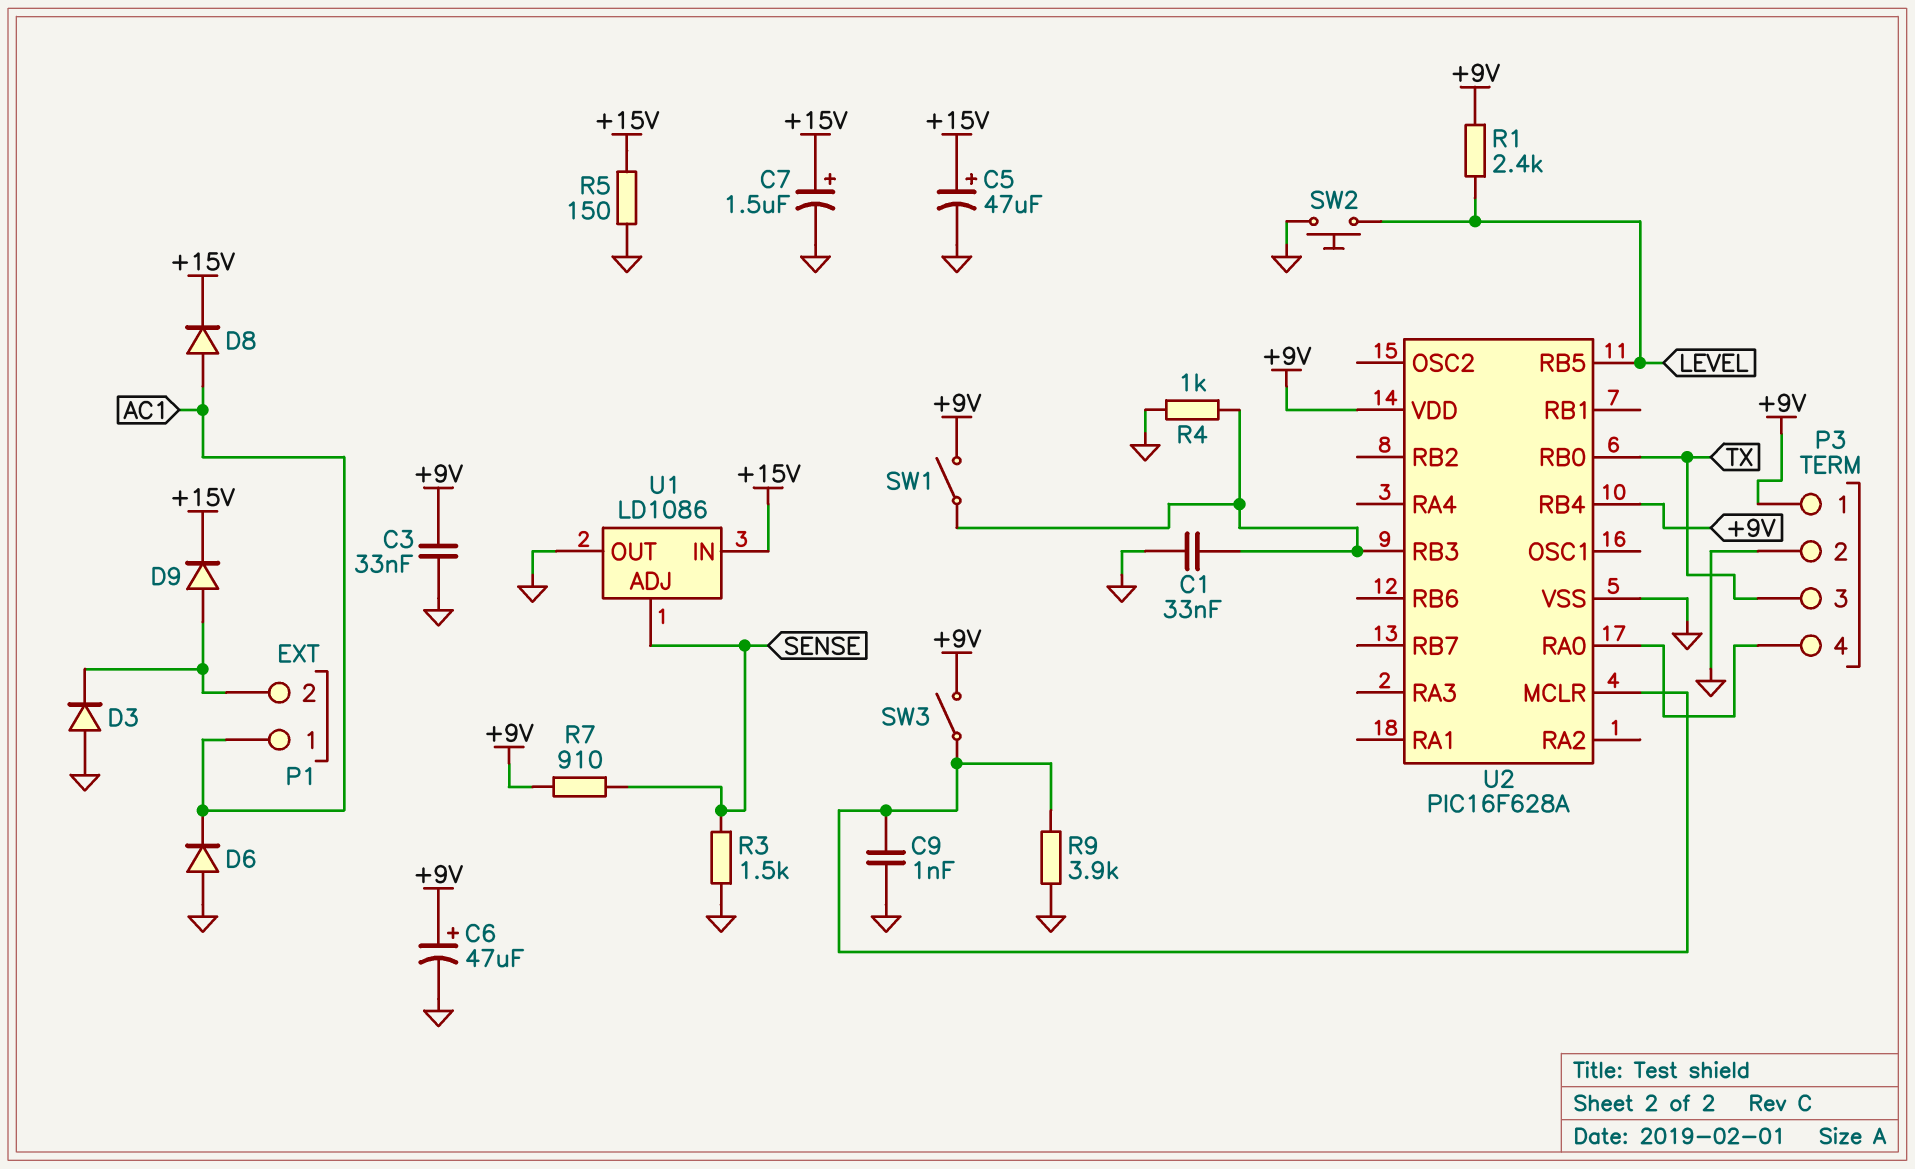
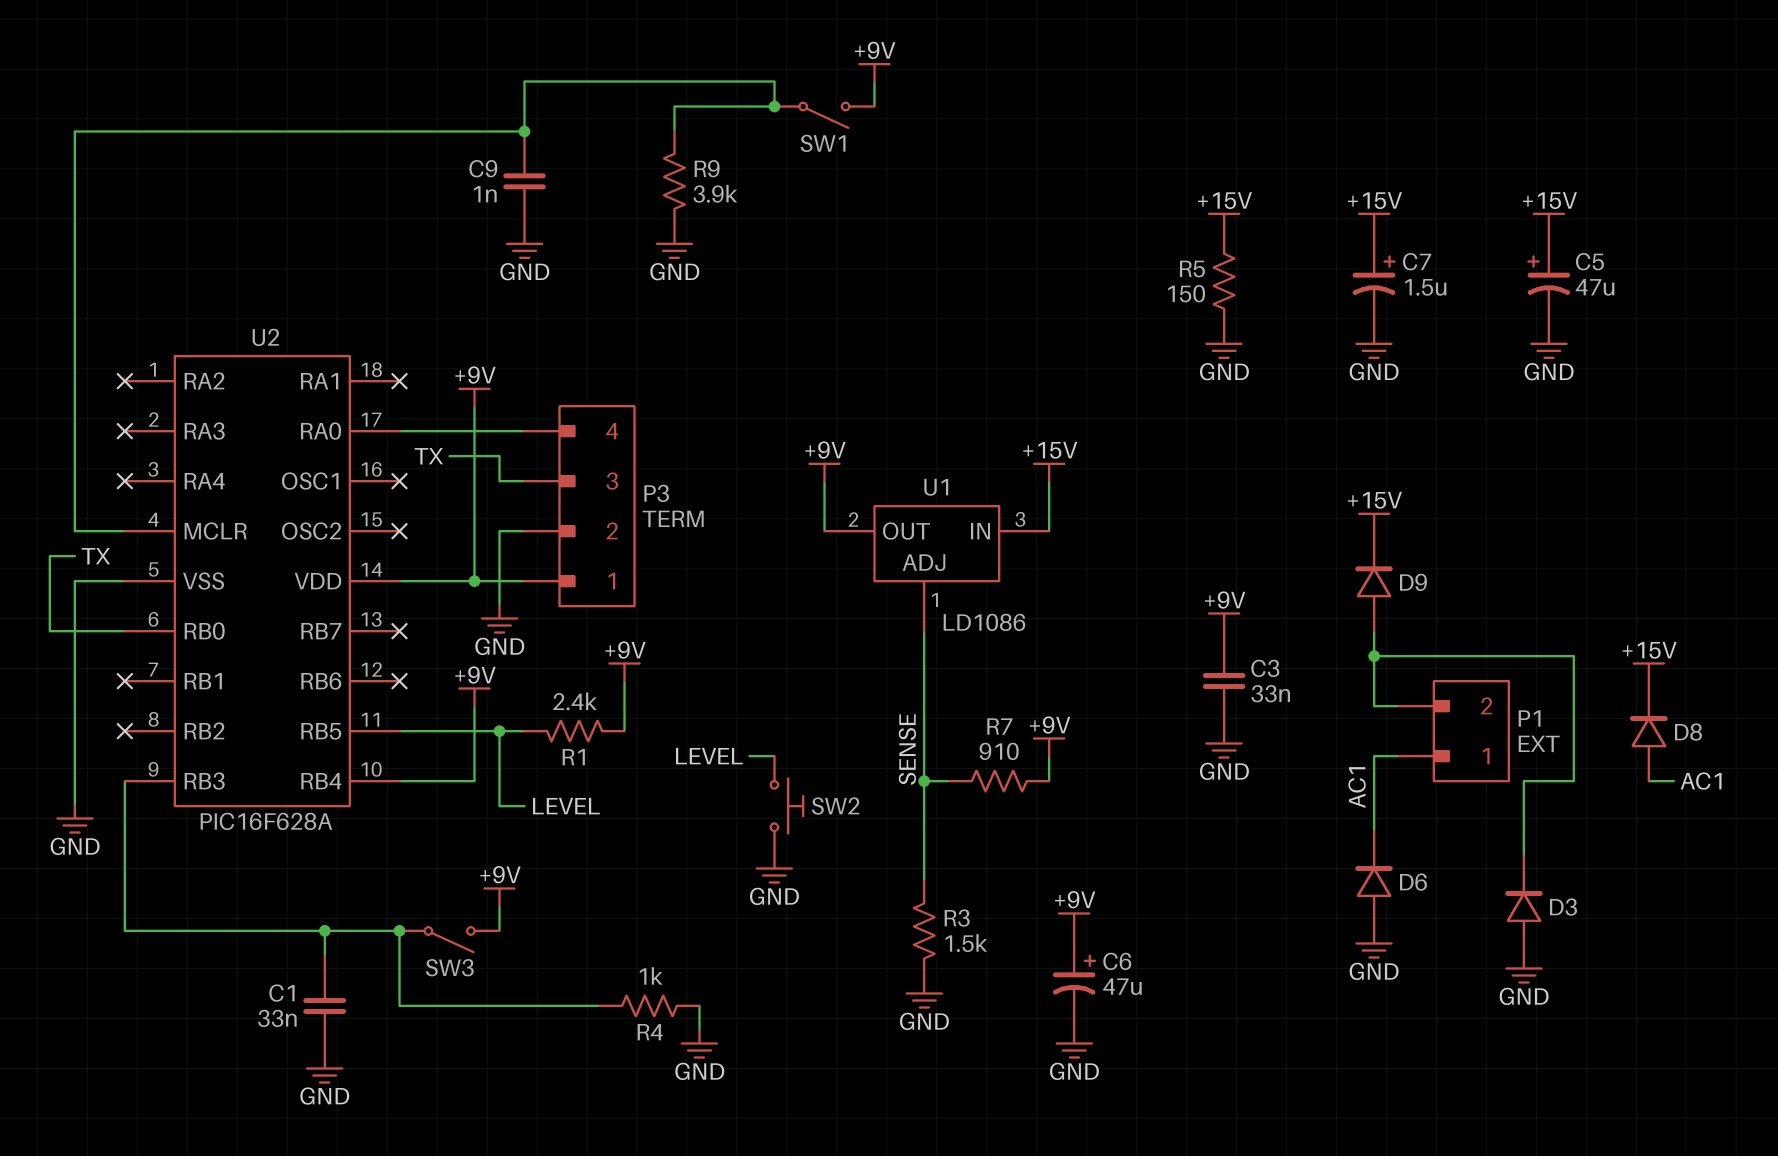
SW1: switch (+9V, U2/RB3) -> switch (+9V, U2/MCLR)
SW3: switch (+9V, U2/MCLR) -> switch (+9V, U2/RB3)
U1 pin OUT: GND -> +9V

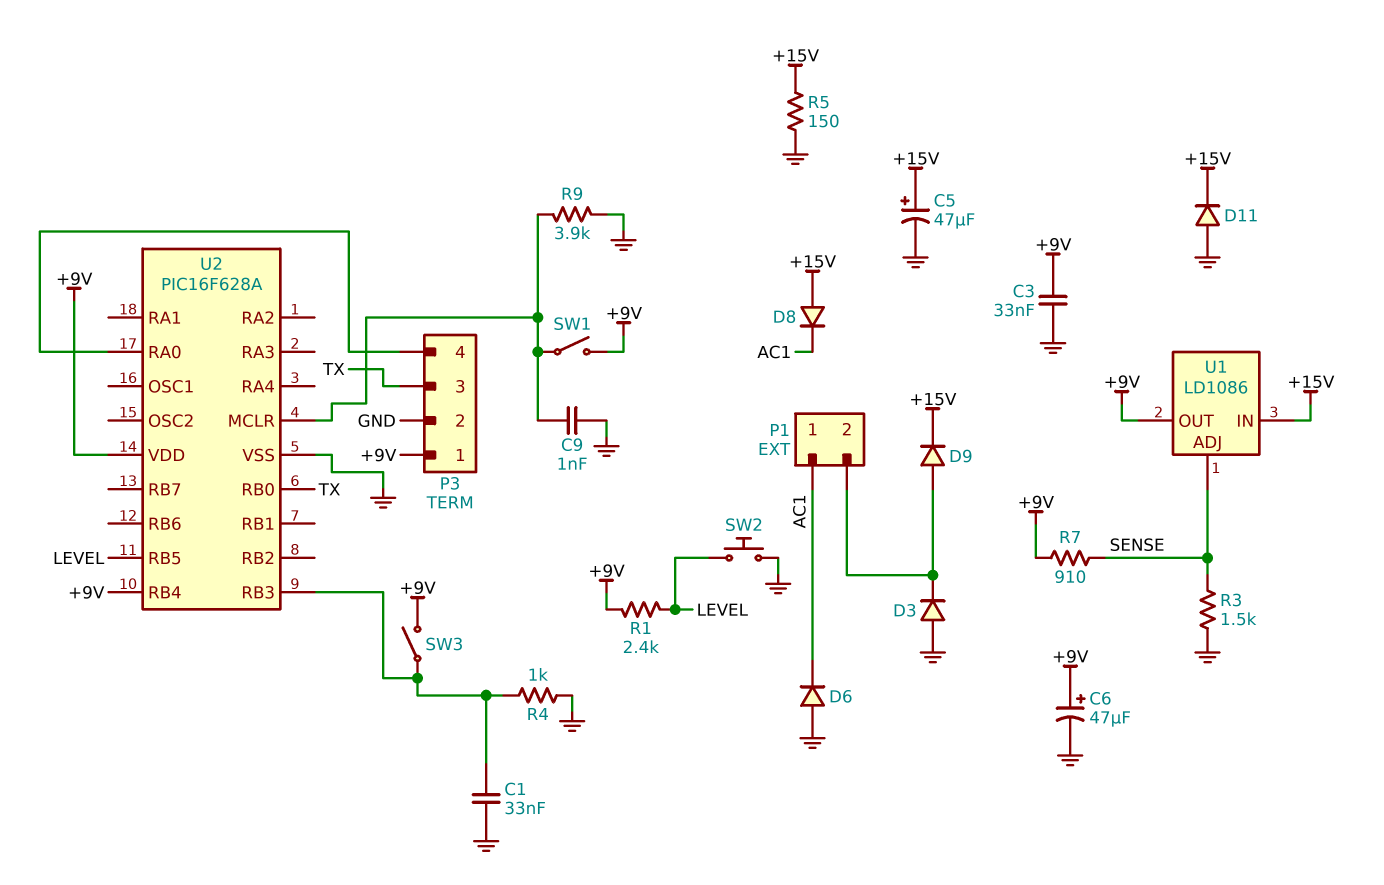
C7: 1.5uF (plus +15V, minus GND) -> none
D8: diode (A AC1, K +15V) -> diode (A +15V, K AC1)
D11: none -> diode (A GND, K +15V)

